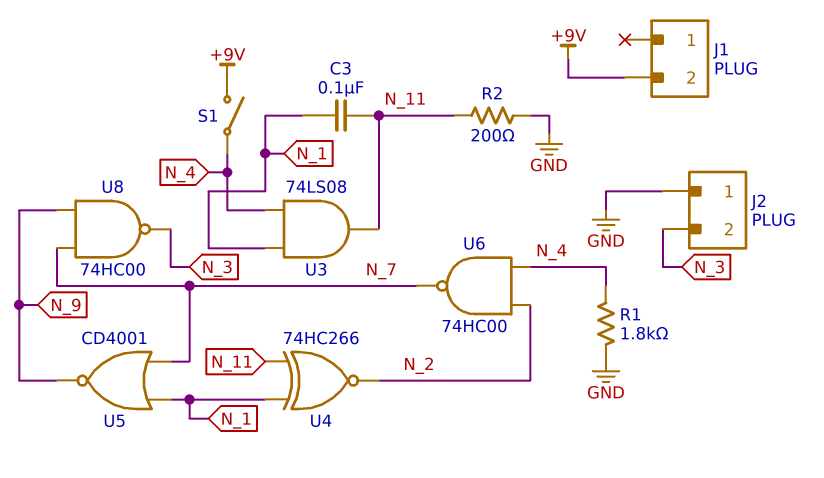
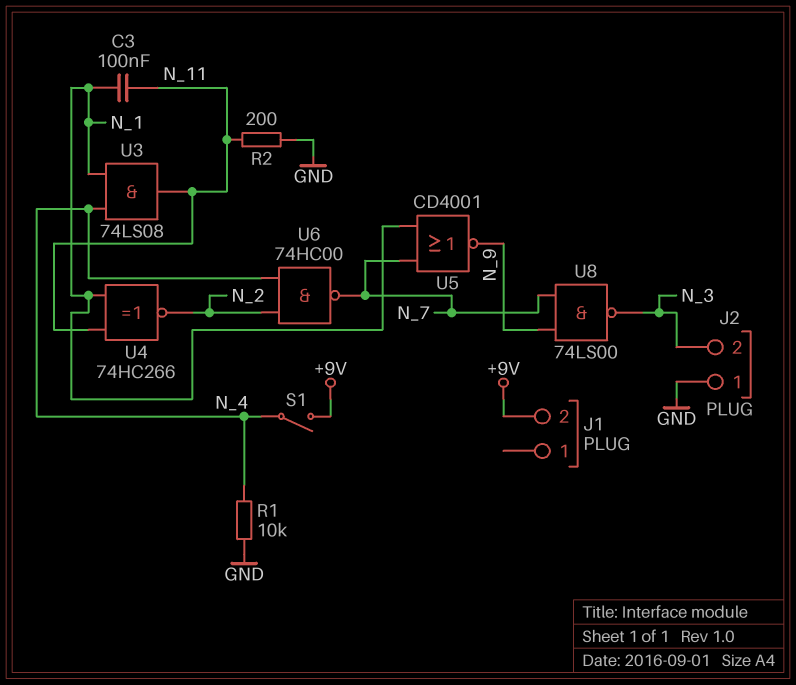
R1: 1.8k (GND, N_4) -> 10k (GND, N_4)
U8: NAND 74HC00 (in N_7, in N_9, out N_3) -> NAND 74LS00 (in N_7, in N_9, out N_3)

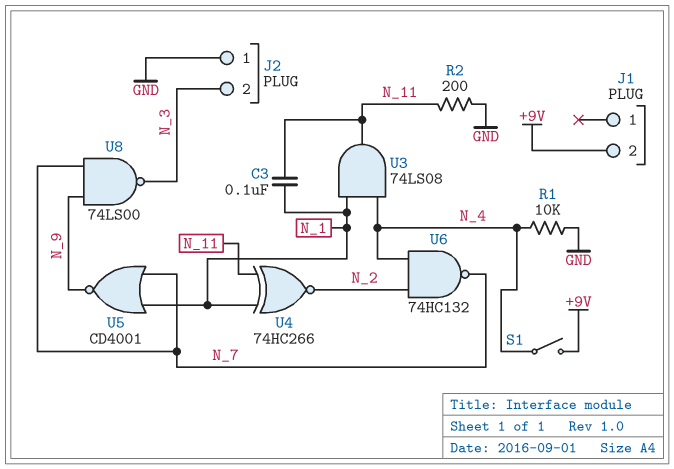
U6: NAND 74HC00 (in N_2, in N_4, out N_7) -> NAND 74HC132 (in N_2, in N_4, out N_7)

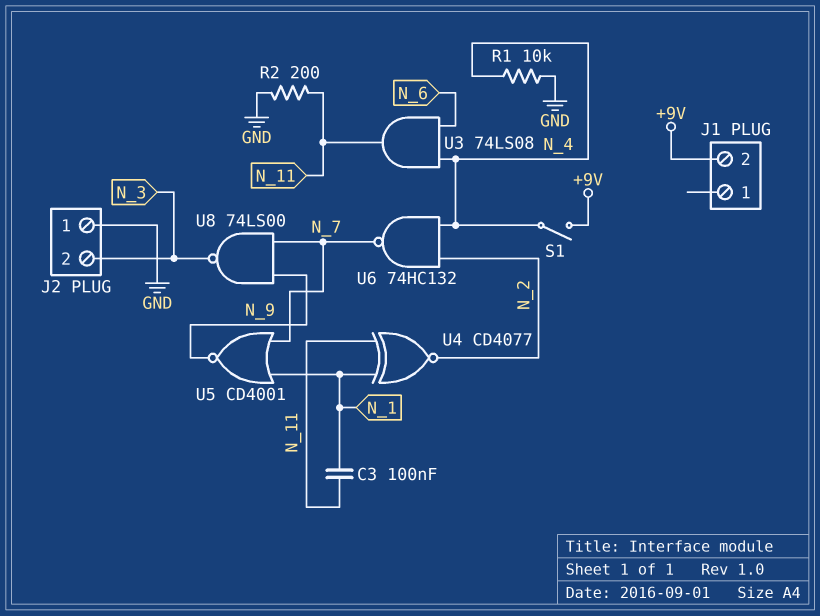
U3: AND 74LS08 (in N_1, in N_4, out N_11) -> AND 74LS08 (in N_4, in N_6, out N_11)
U4: XNOR 74HC266 (in N_1, in N_11, out N_2) -> XNOR CD4077 (in N_1, in N_11, out N_2)

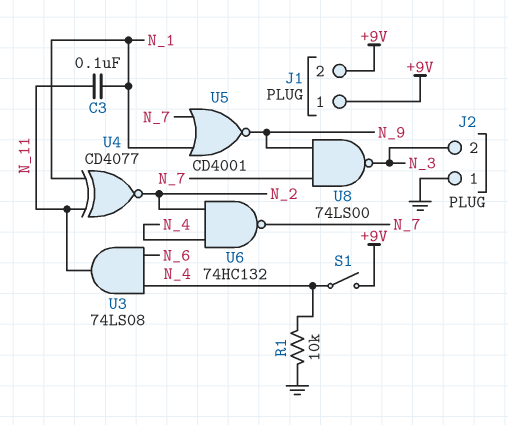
J1 pin 1: none -> +9V
R2: 200 (GND, N_11) -> none

